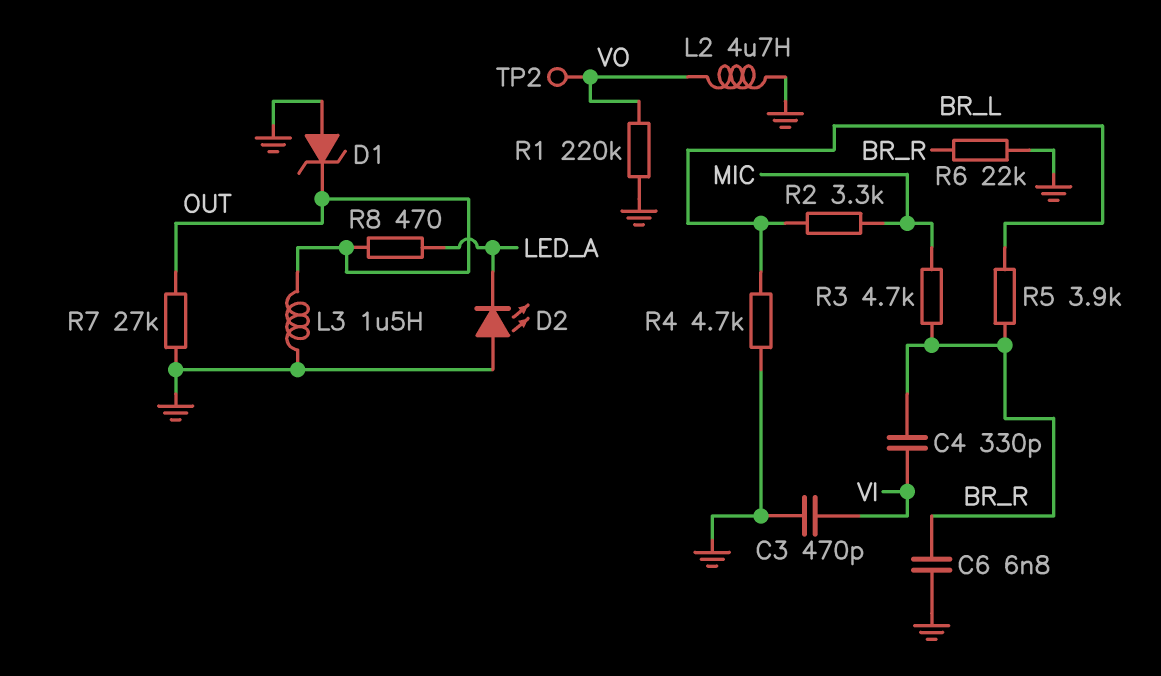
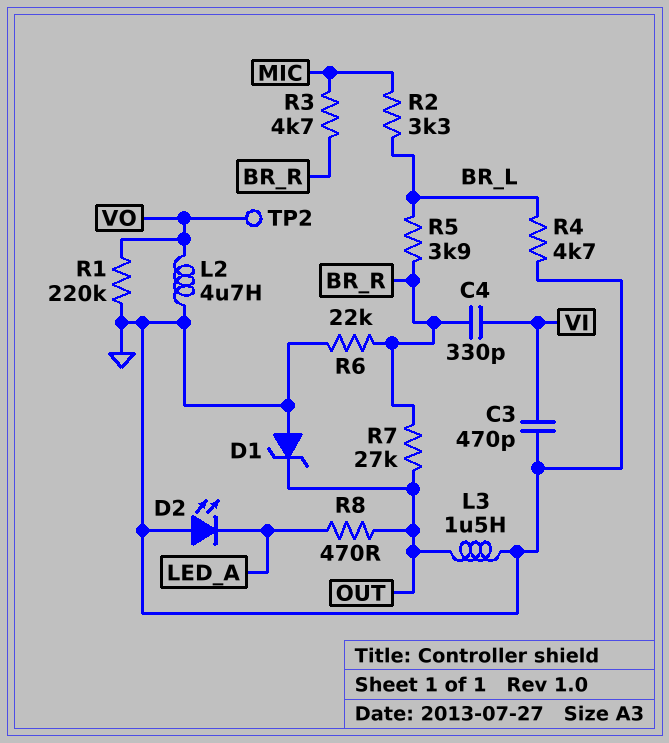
C6: 6.8nF (BR_R, GND) -> none
R7: 27k (GND, OUT) -> 27k (BR_R, OUT)

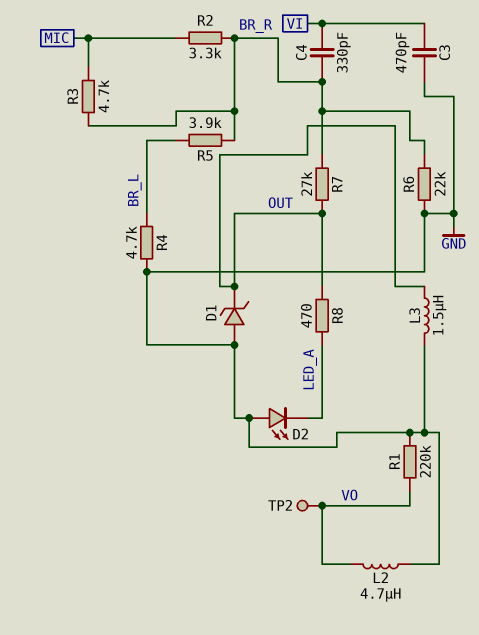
R2: 3.3k (BR_L, MIC) -> 3.3k (BR_R, MIC)

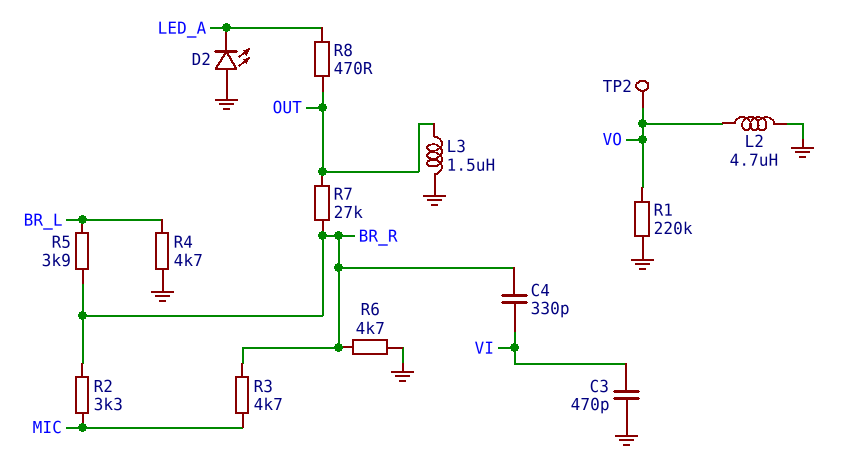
D1: zener (A GND, K OUT) -> none
R6: 22k (BR_R, GND) -> 4.7k (BR_R, GND)

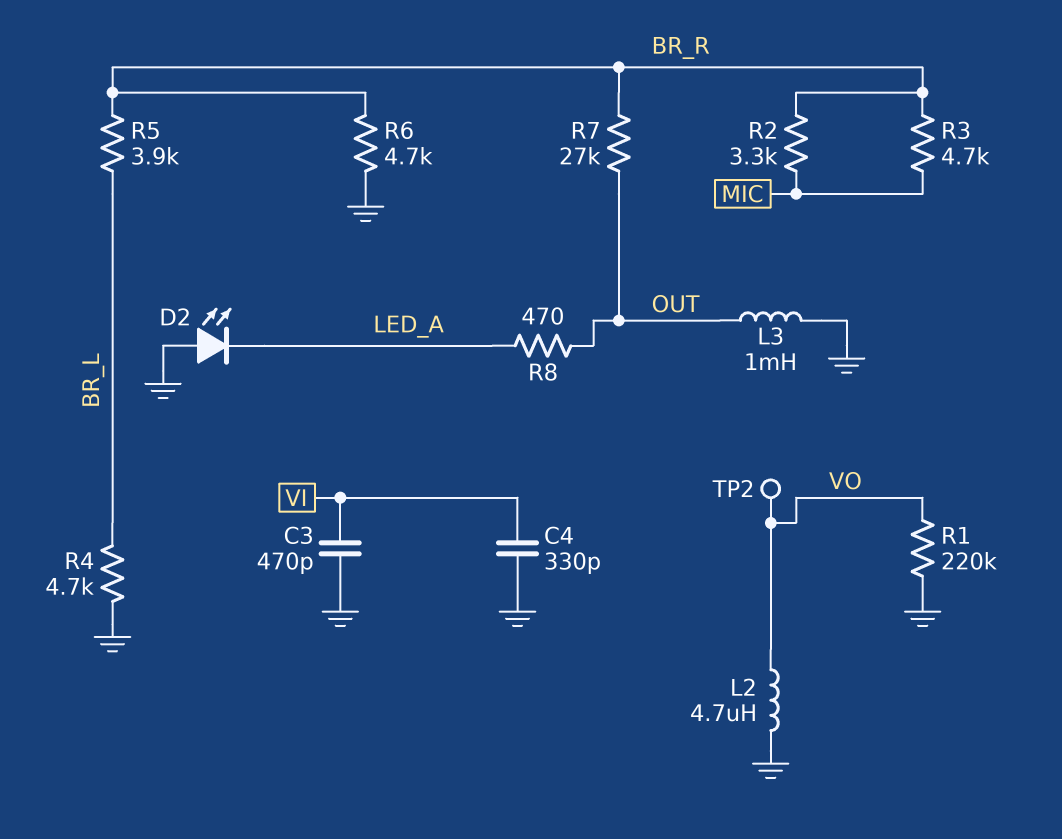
C4: 330pF (BR_R, VI) -> 330pF (GND, VI)
L3: 1.5uH (GND, OUT) -> 1mH (GND, OUT)

